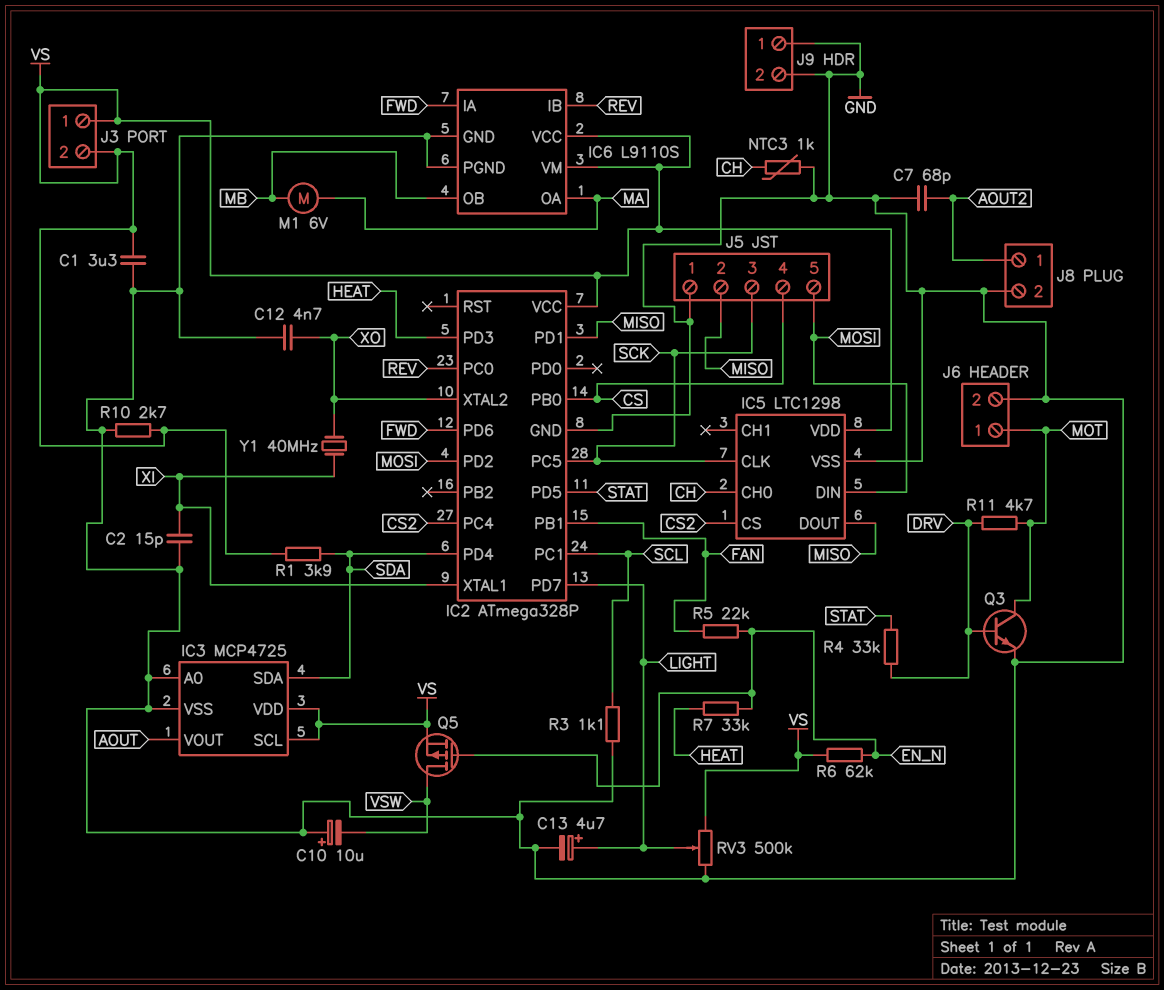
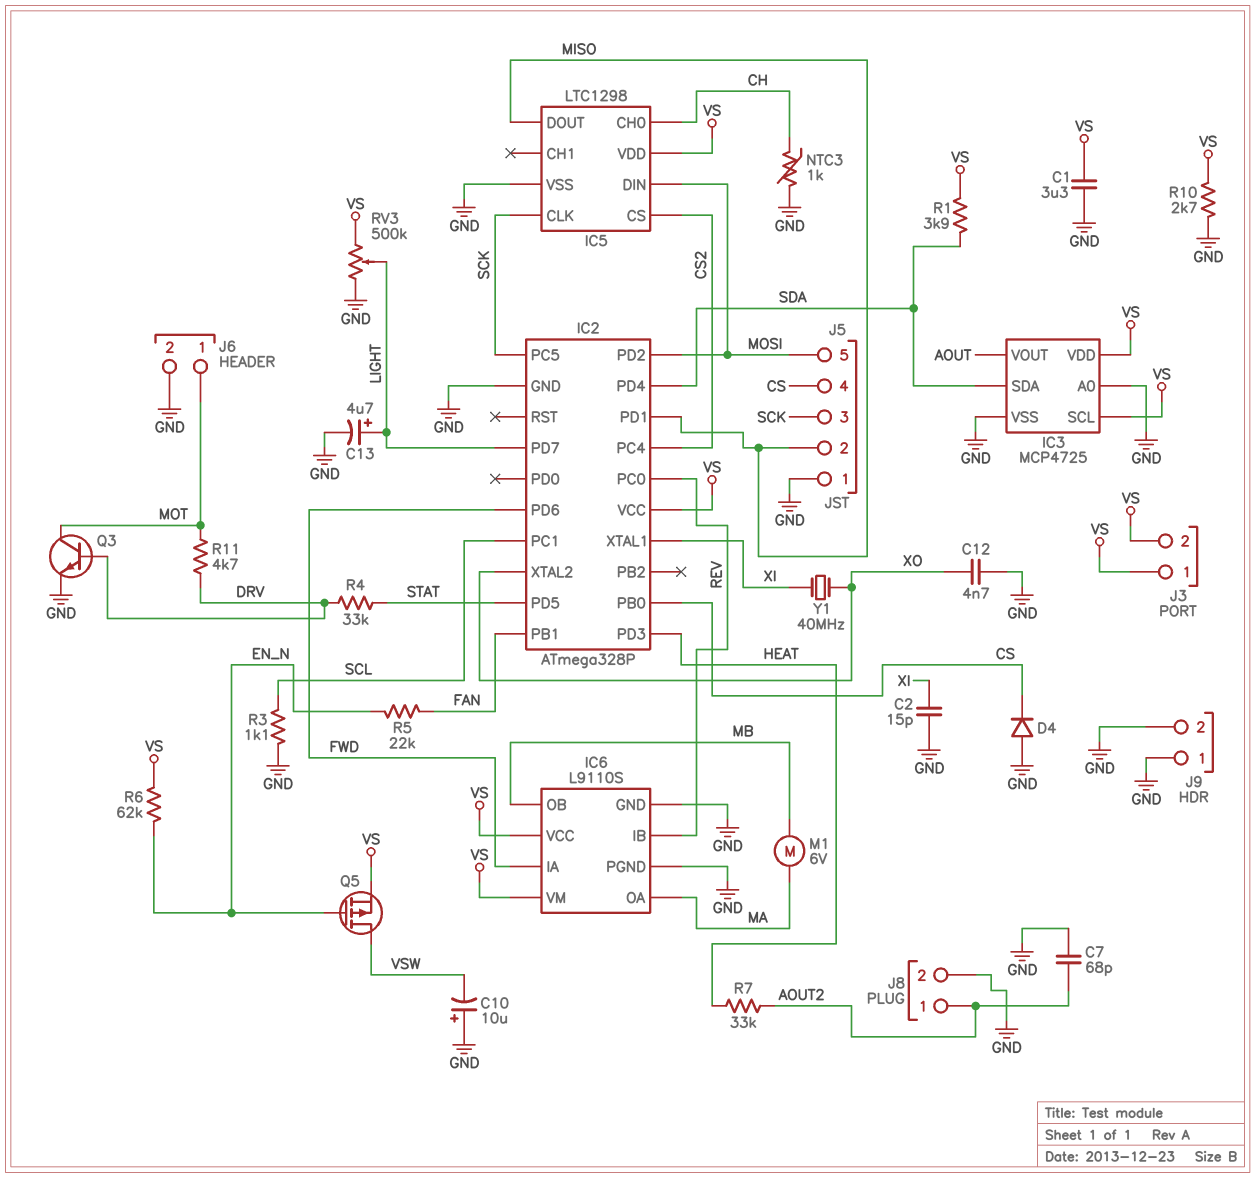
D4: none -> diode (A GND, K CS)
R7: 33k (EN_N, HEAT) -> 33k (AOUT2, HEAT)

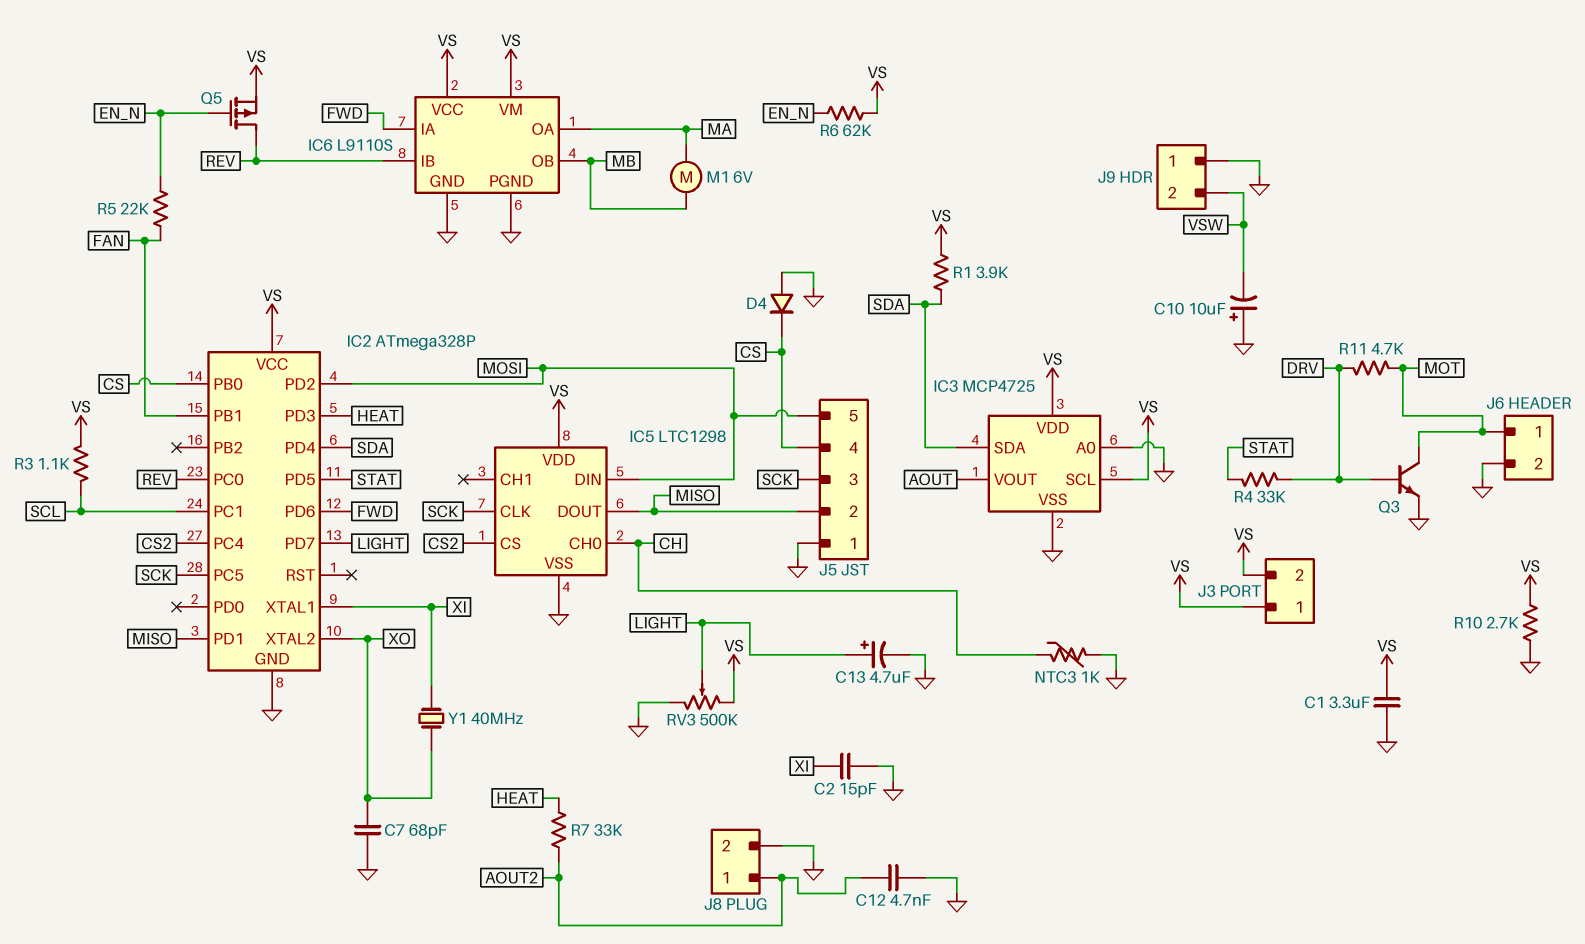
C7: 68pF (AOUT2, GND) -> 68pF (GND, XO)
C12: 4.7nF (GND, XO) -> 4.7nF (AOUT2, GND)
J9 pin 2: GND -> VSW
Q5: PMOS (G EN_N, D VSW, S VS) -> PMOS (G EN_N, D REV, S VS)
R3: 1.1k (GND, SCL) -> 1.1k (SCL, VS)

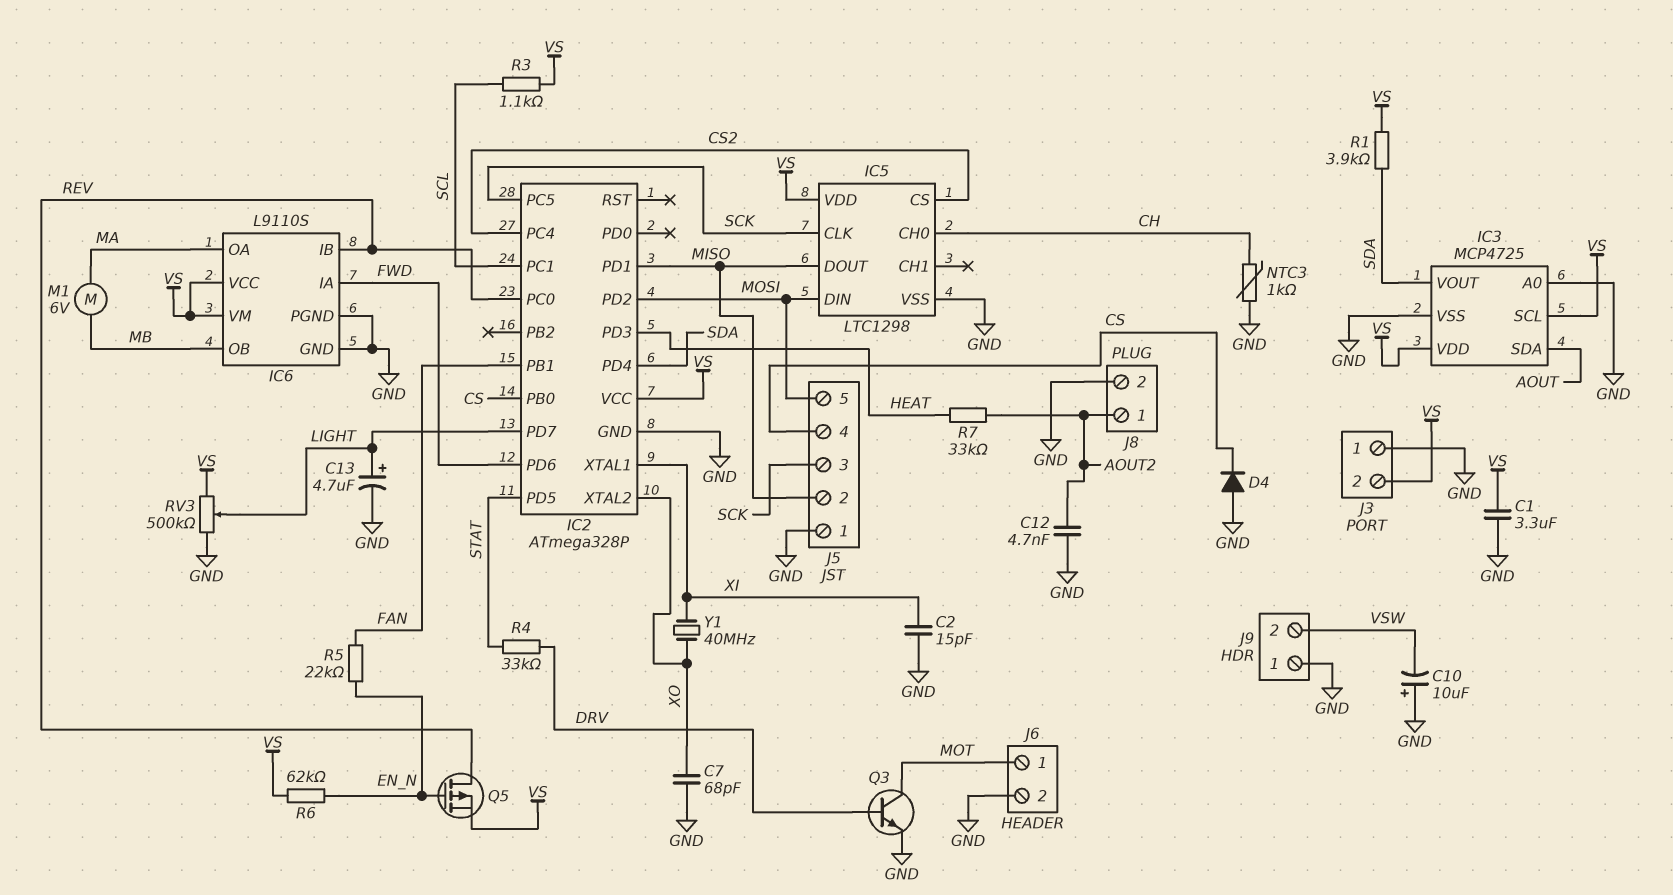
IC3 pin SDA: SDA -> AOUT
IC3 pin VOUT: AOUT -> SDA
J3 pin 1: VS -> GND
R10: 2.7k (GND, VS) -> none
R11: 4.7k (DRV, MOT) -> none

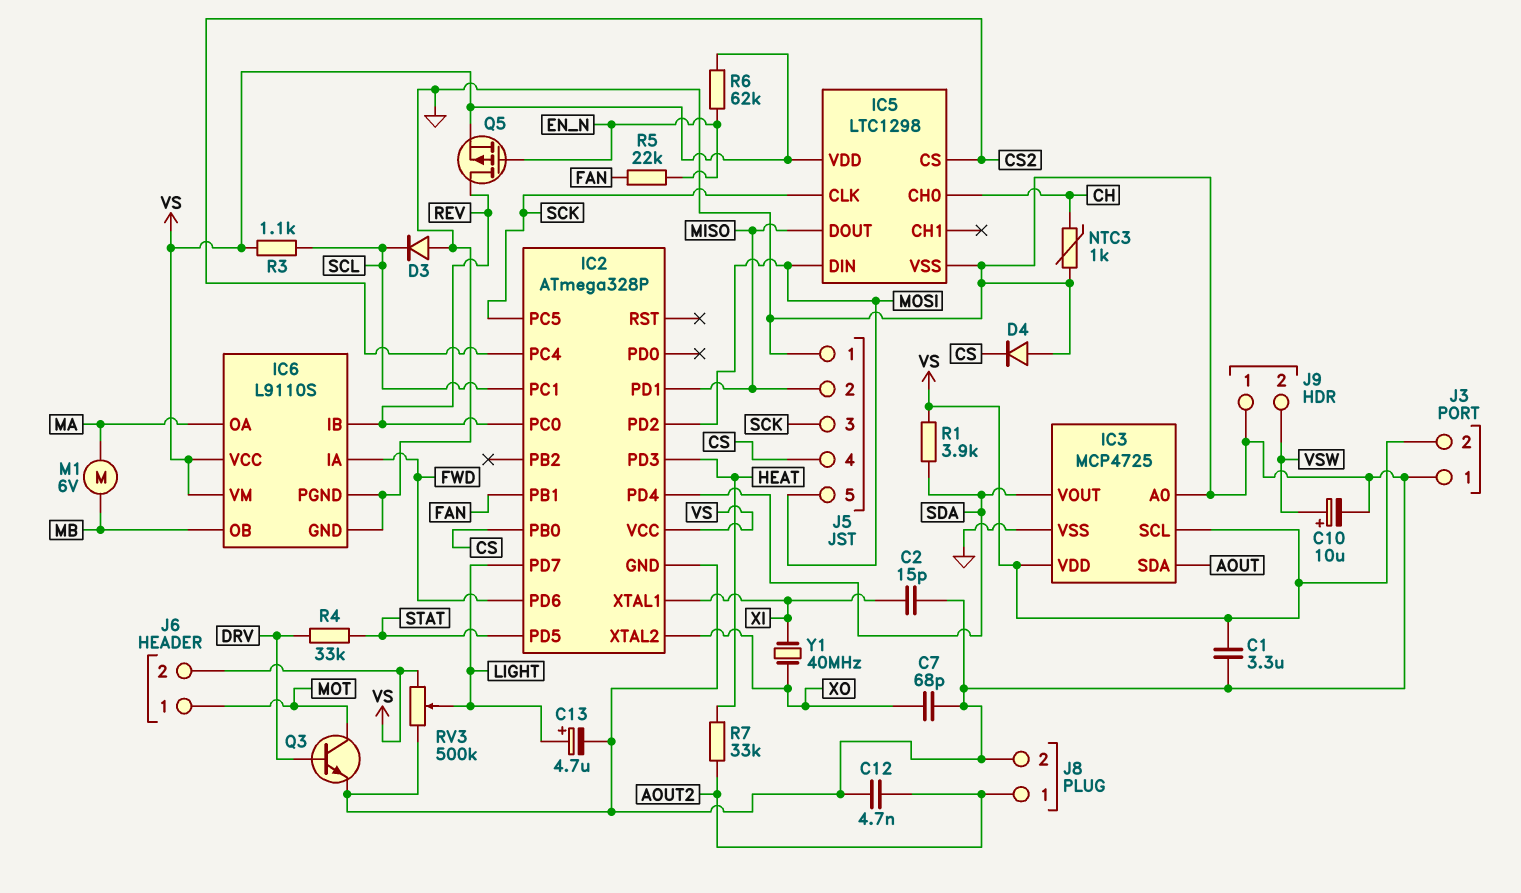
C10: 10uF (plus GND, minus VSW) -> 10uF (plus VSW, minus GND)
D3: none -> diode (A GND, K SCL)
J6 pin 2: GND -> VS

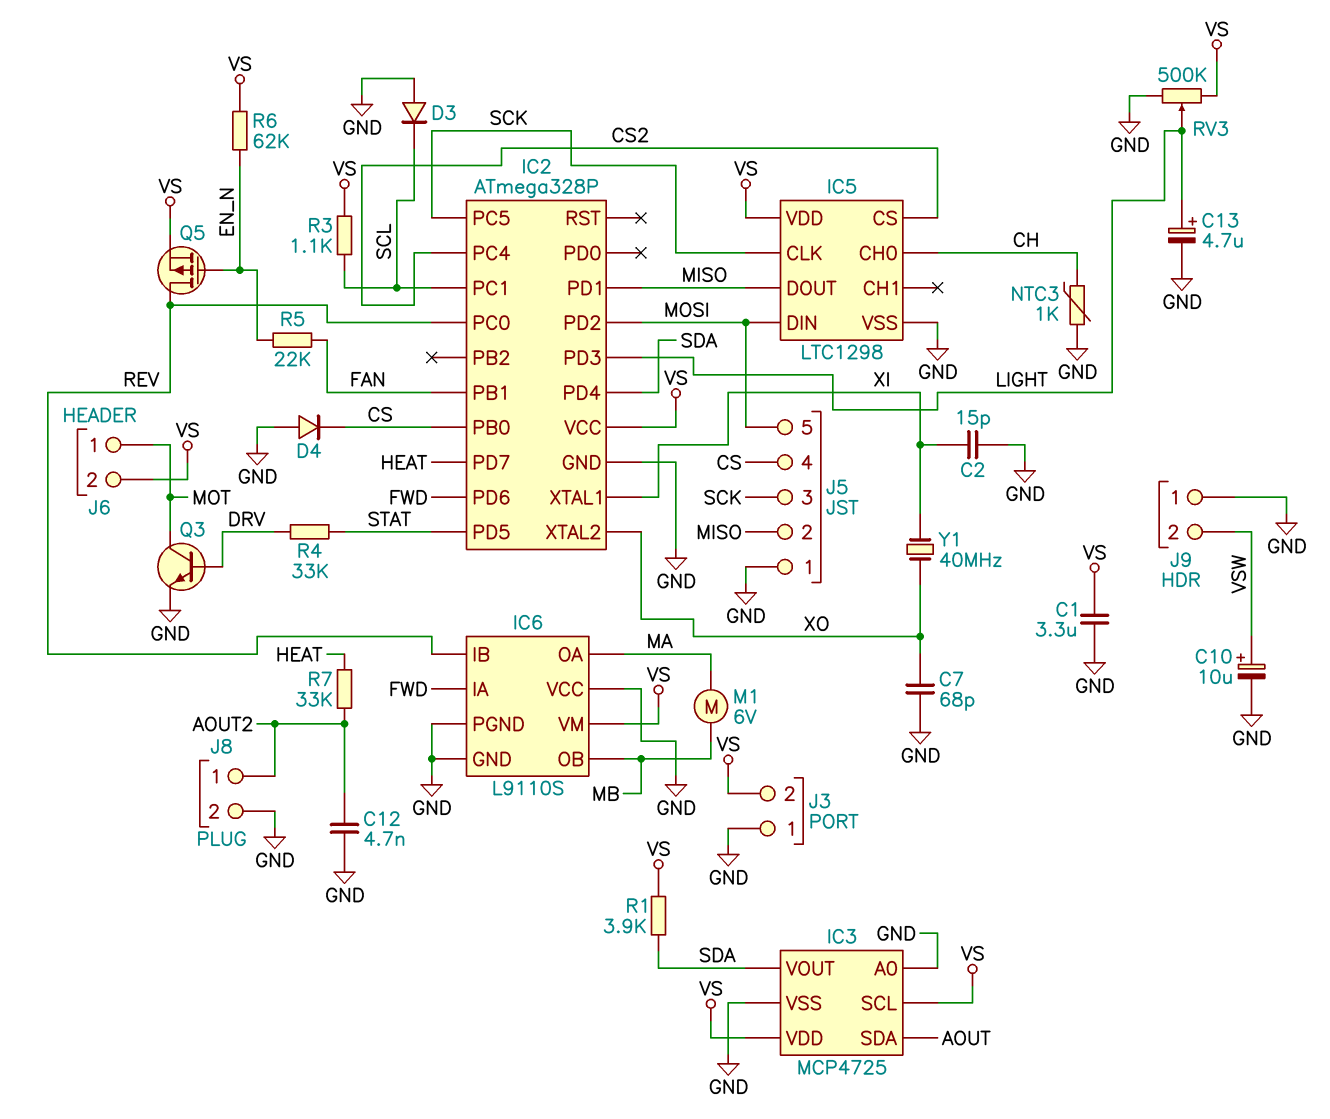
IC2 pin PD3: HEAT -> LIGHT
IC2 pin PD7: LIGHT -> HEAT
IC6 pin VCC: VS -> GND

